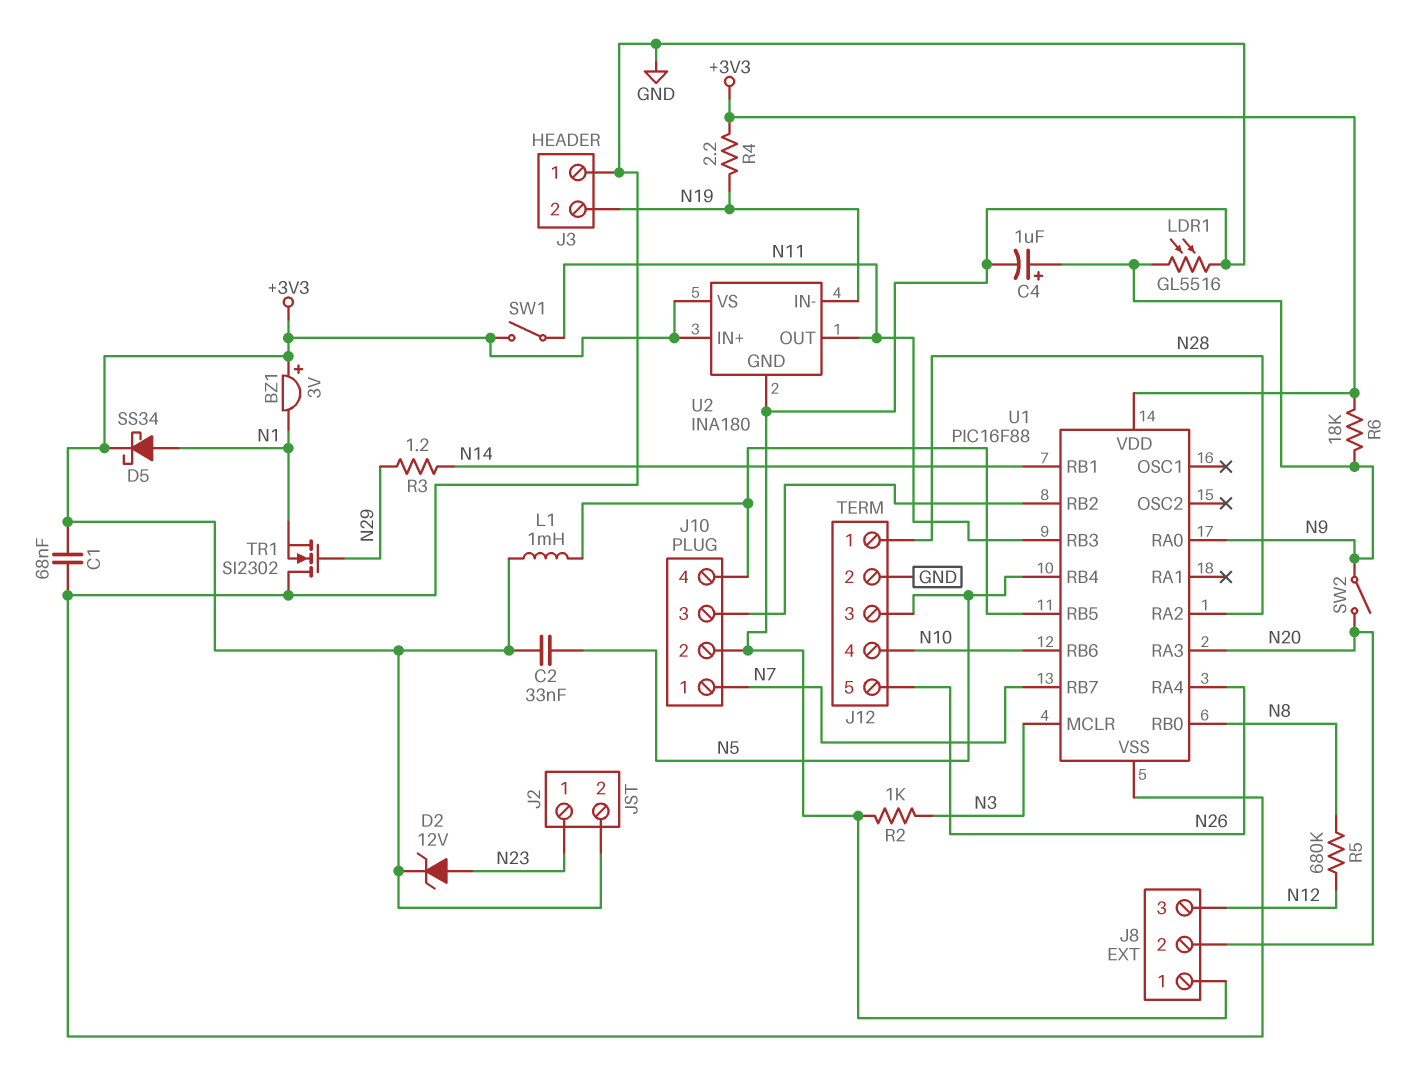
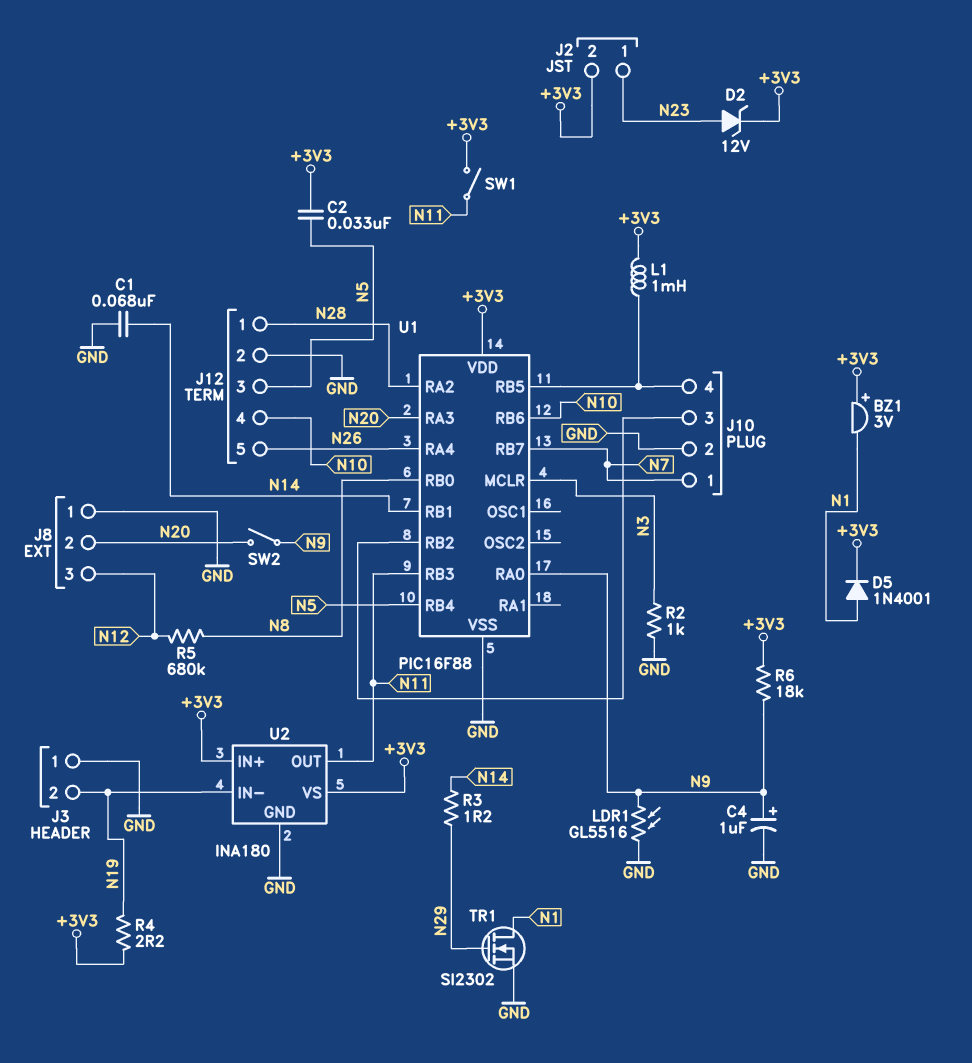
C1: 68nF (+3V3, GND) -> 68nF (GND, N14)
D5: schottky SS34 (A N1, K +3V3) -> diode 1N4001 (A N1, K +3V3)
TR1: NMOS SI2302 (G N29, D GND, S N1) -> NMOS SI2302 (G N29, D N1, S GND)

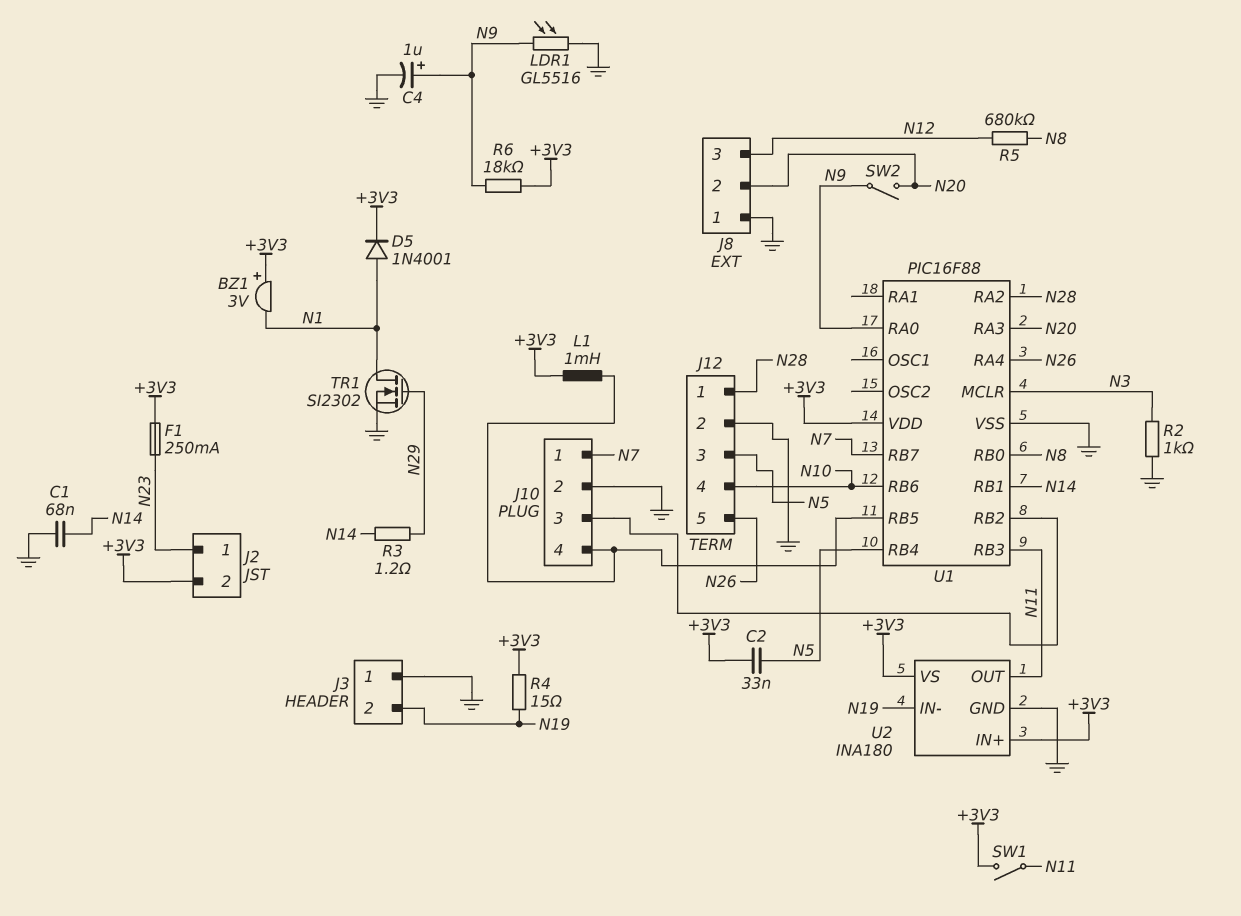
D2: zener 12V (A N23, K +3V3) -> none
F1: none -> 250mA (+3V3, N23)
R4: 2.2 (+3V3, N19) -> 15 (+3V3, N19)

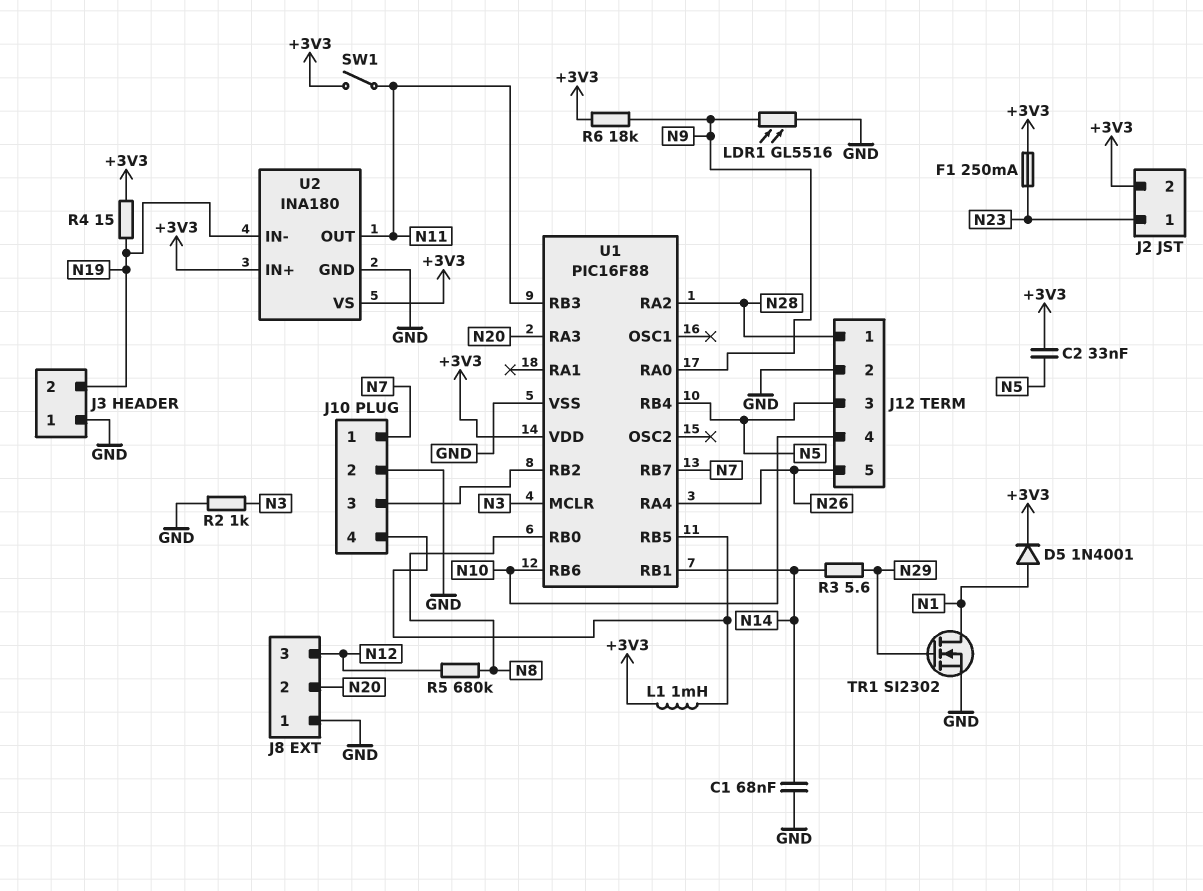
BZ1: buzzer 3V (plus +3V3, minus N1) -> none
C4: 1uF (plus N9, minus GND) -> none
R3: 1.2 (N14, N29) -> 5.6 (N14, N29)
SW2: switch (N9, N20) -> none

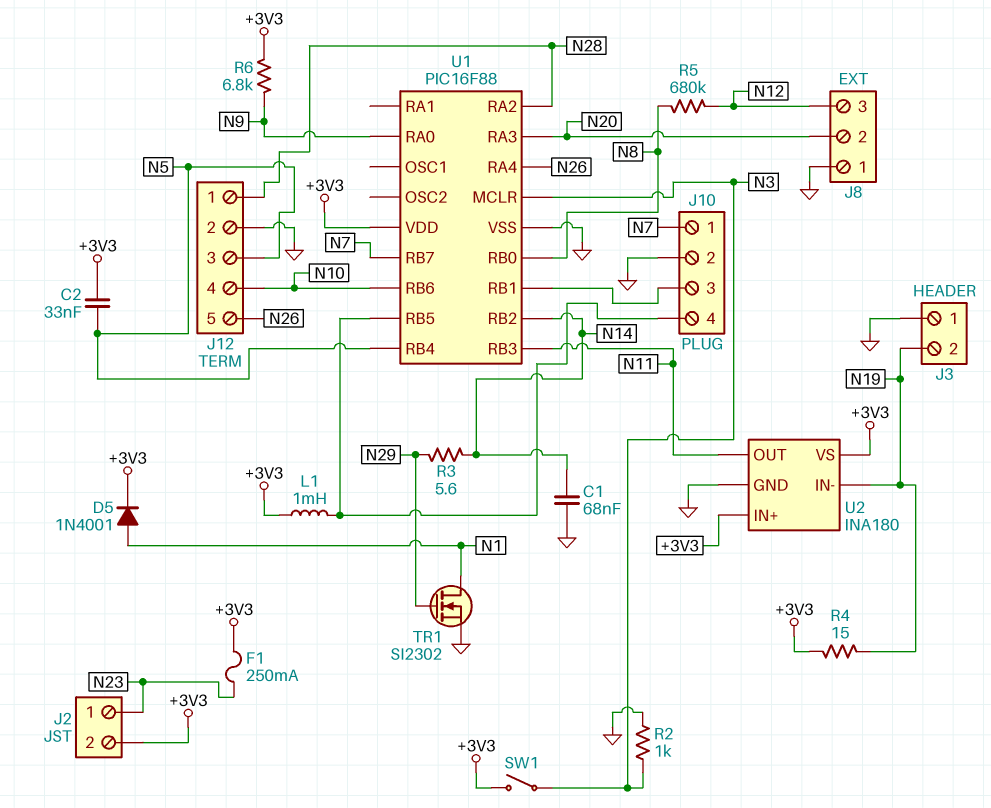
LDR1: GL5516 (GND, N9) -> none
R6: 18k (+3V3, N9) -> 6.8k (+3V3, N9)
SW1: switch (+3V3, N11) -> switch (+3V3, N3)
U1 pin RB1: N14 -> J10/3
U1 pin RB2: J10/3 -> N14

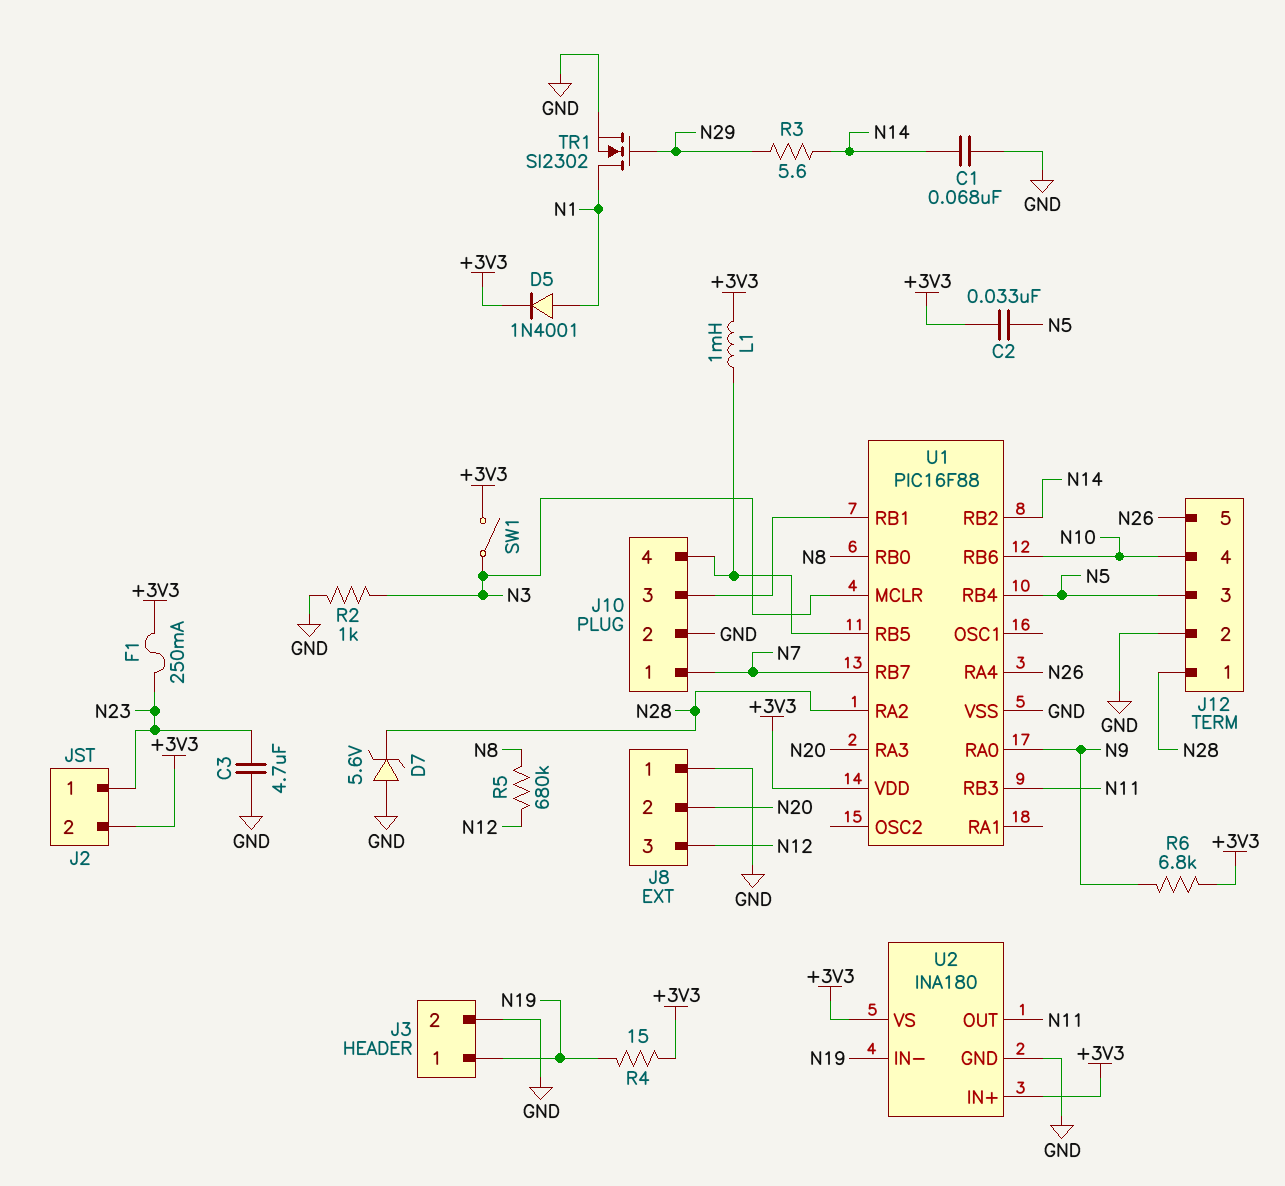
C3: none -> 4.7uF (GND, N23)
D7: none -> zener 5.6V (A GND, K N28)
J3 pin 1: GND -> N19
J3 pin 2: N19 -> GND

